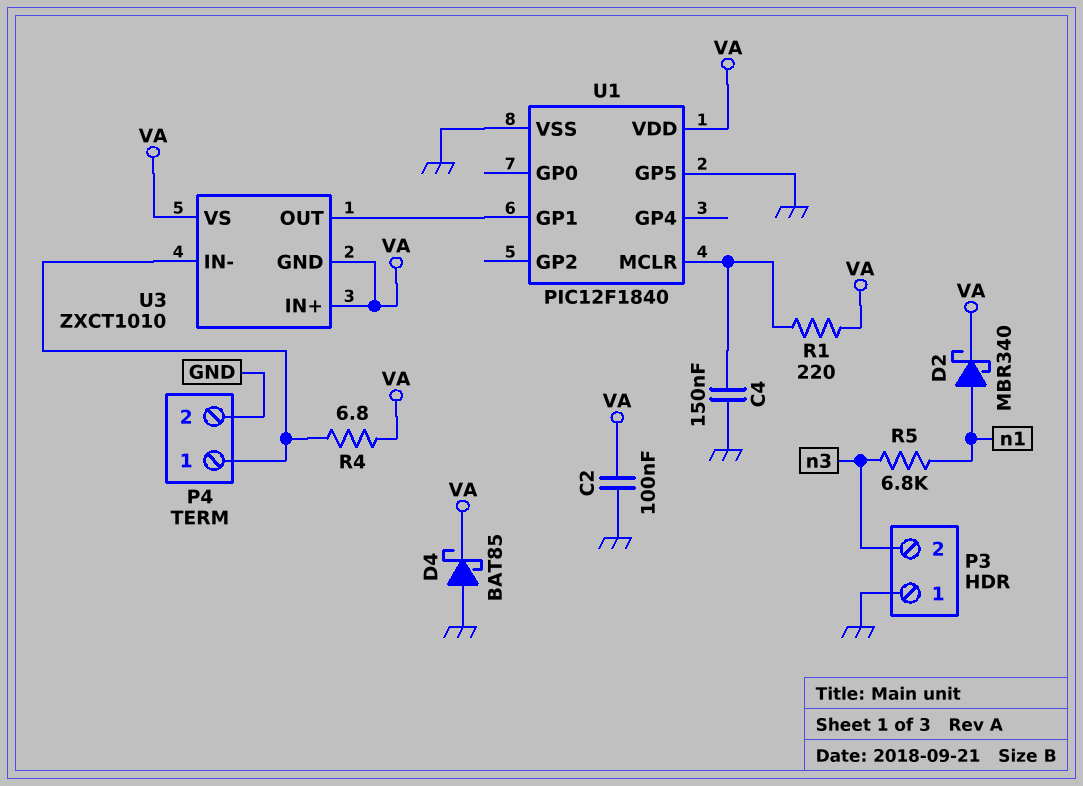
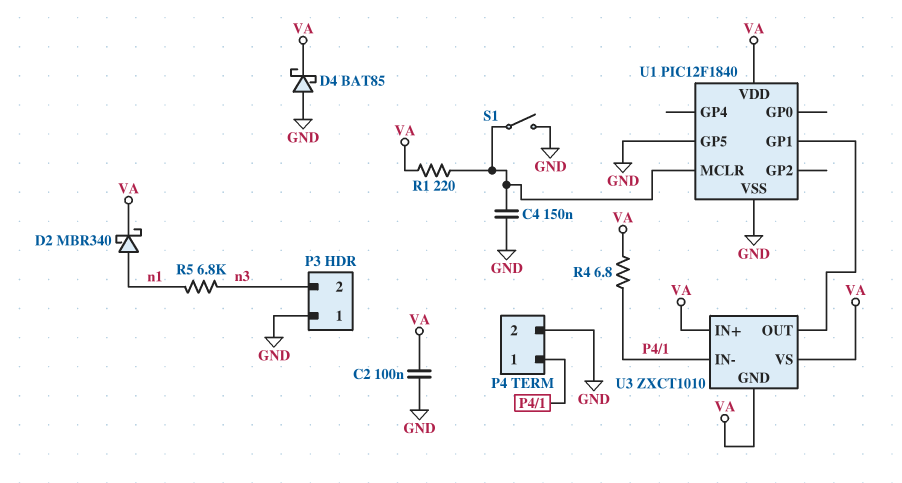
S1: none -> switch (GND, U1/MCLR)

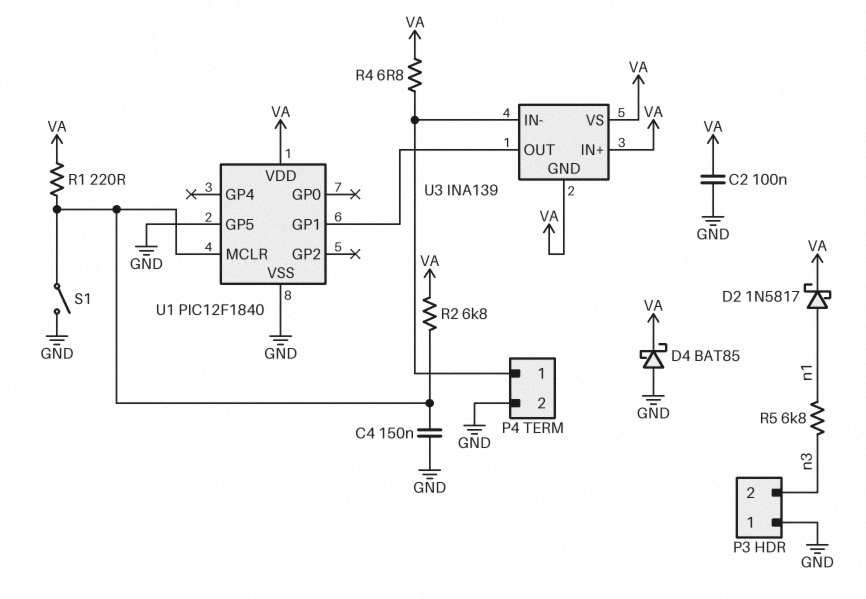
D2: schottky MBR340 (A n1, K VA) -> schottky 1N5817 (A n1, K VA)
R2: none -> 6.8k (U1/MCLR, VA)
U3: ZXCT1010 -> INA139

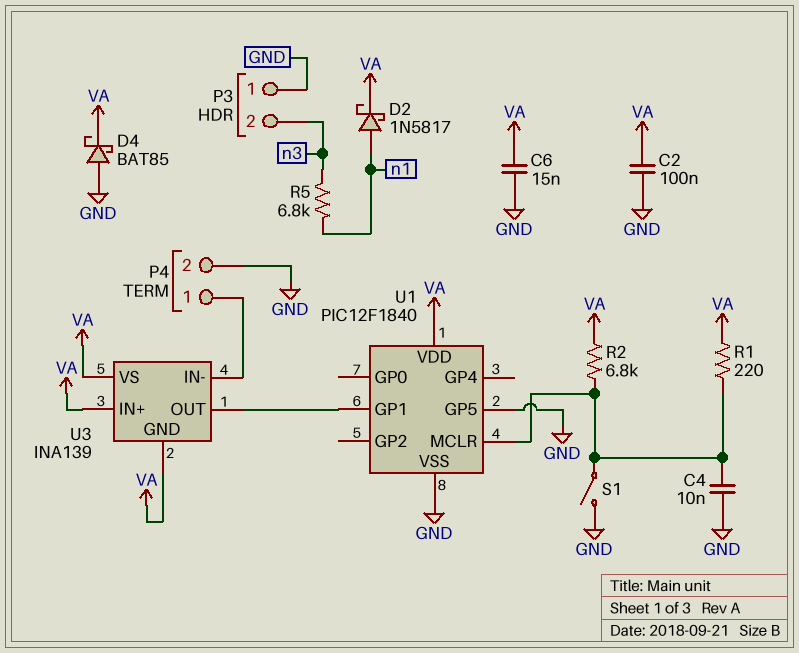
C4: 150nF (GND, U1/MCLR) -> 10nF (GND, U1/MCLR)
C6: none -> 15nF (GND, VA)
R4: 6.8 (P4/1, VA) -> none

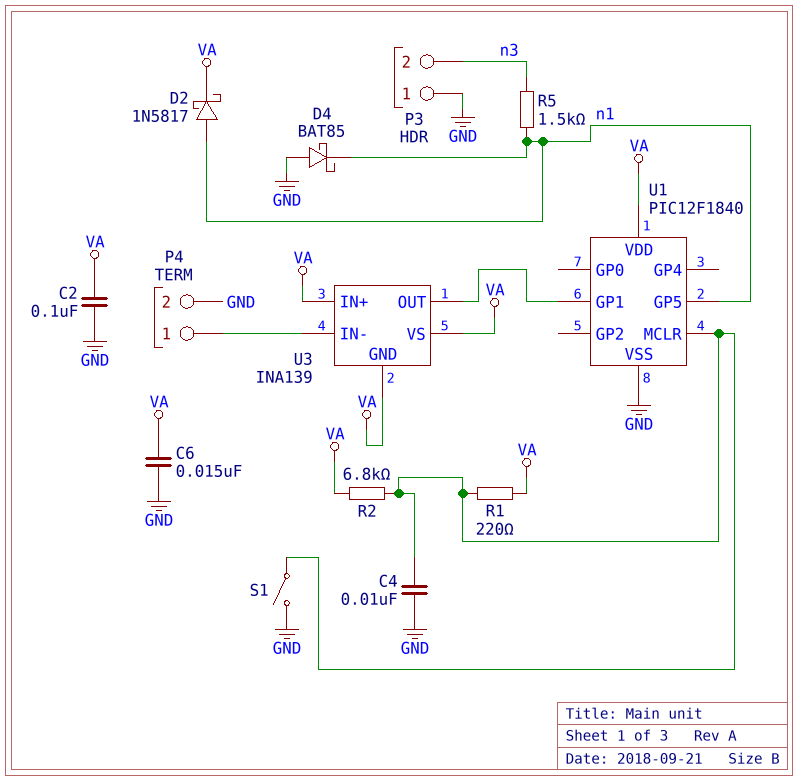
D4: schottky BAT85 (A GND, K VA) -> schottky BAT85 (A GND, K n1)
R5: 6.8k (n1, n3) -> 1.5k (n1, n3)
U1 pin GP5: GND -> n1

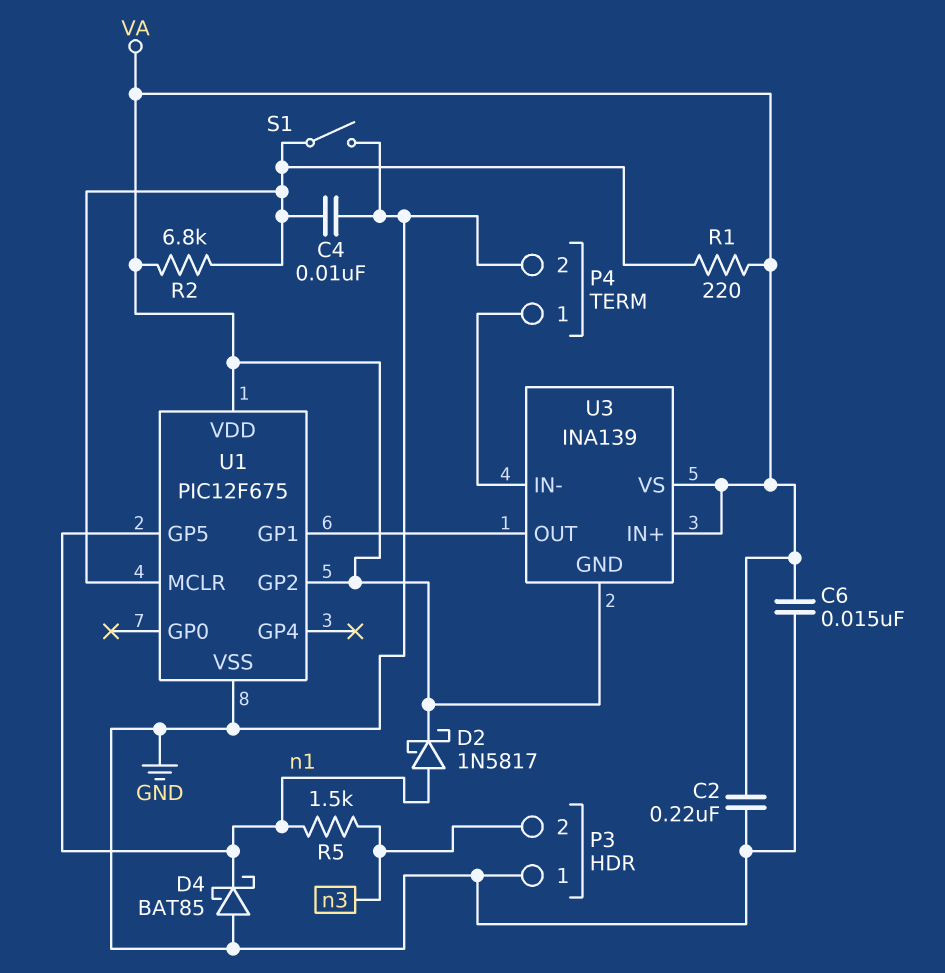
C2: 100nF (GND, VA) -> 220nF (GND, VA)
U1: PIC12F1840 -> PIC12F675
U1 pin GP2: none -> VA

